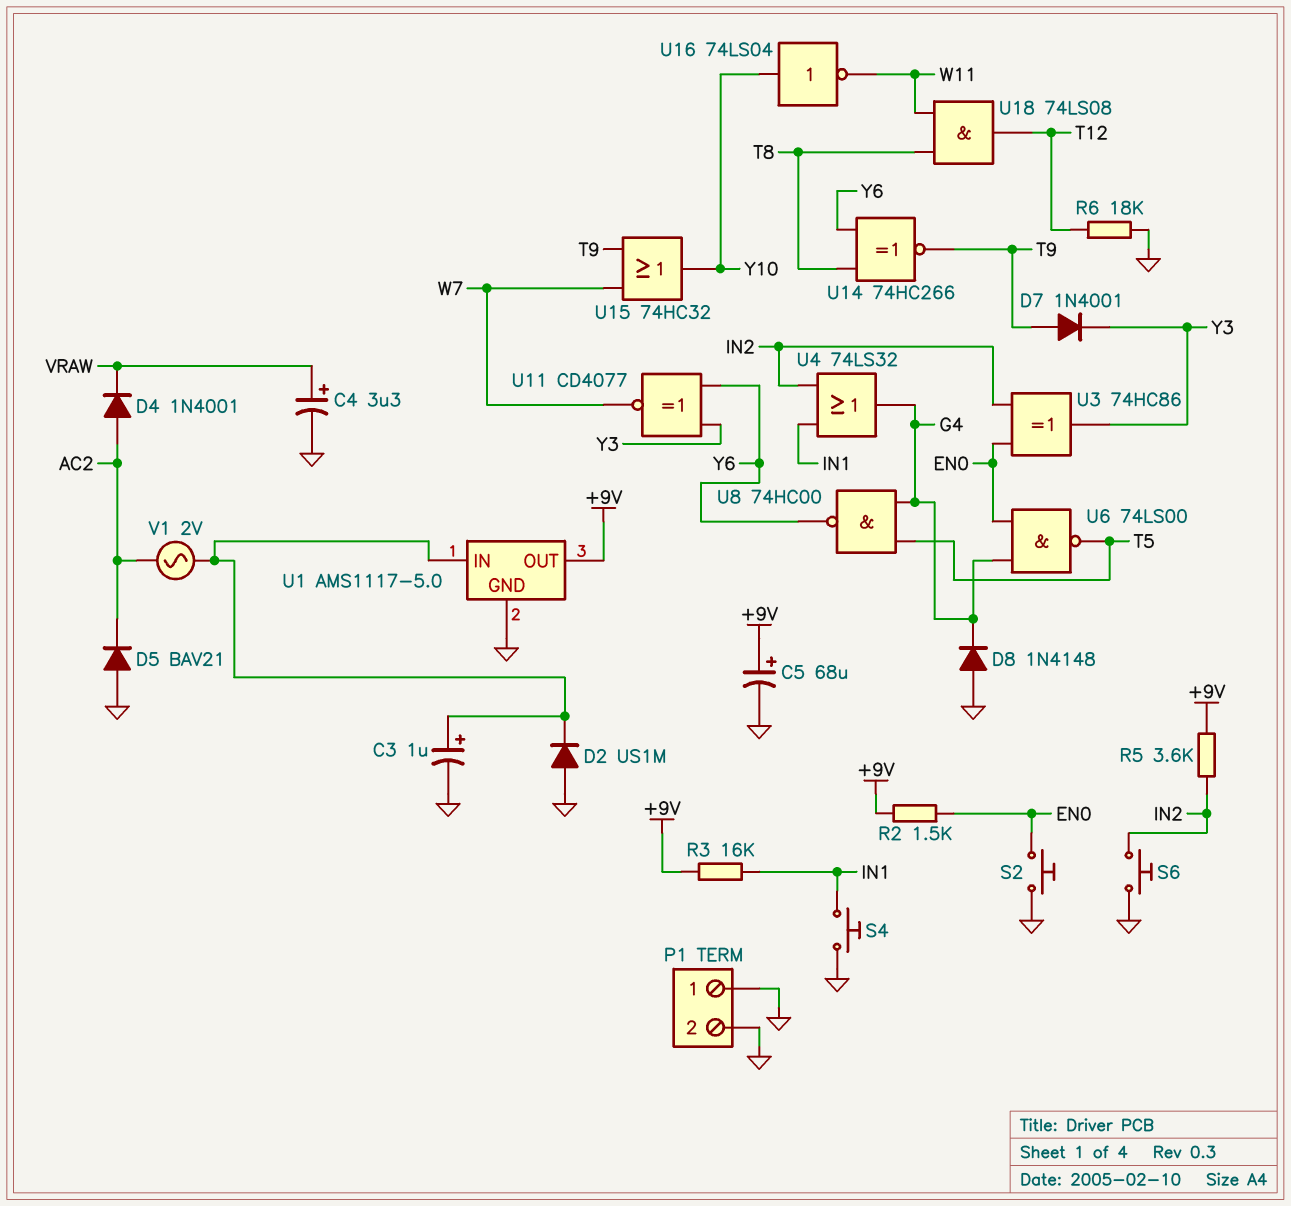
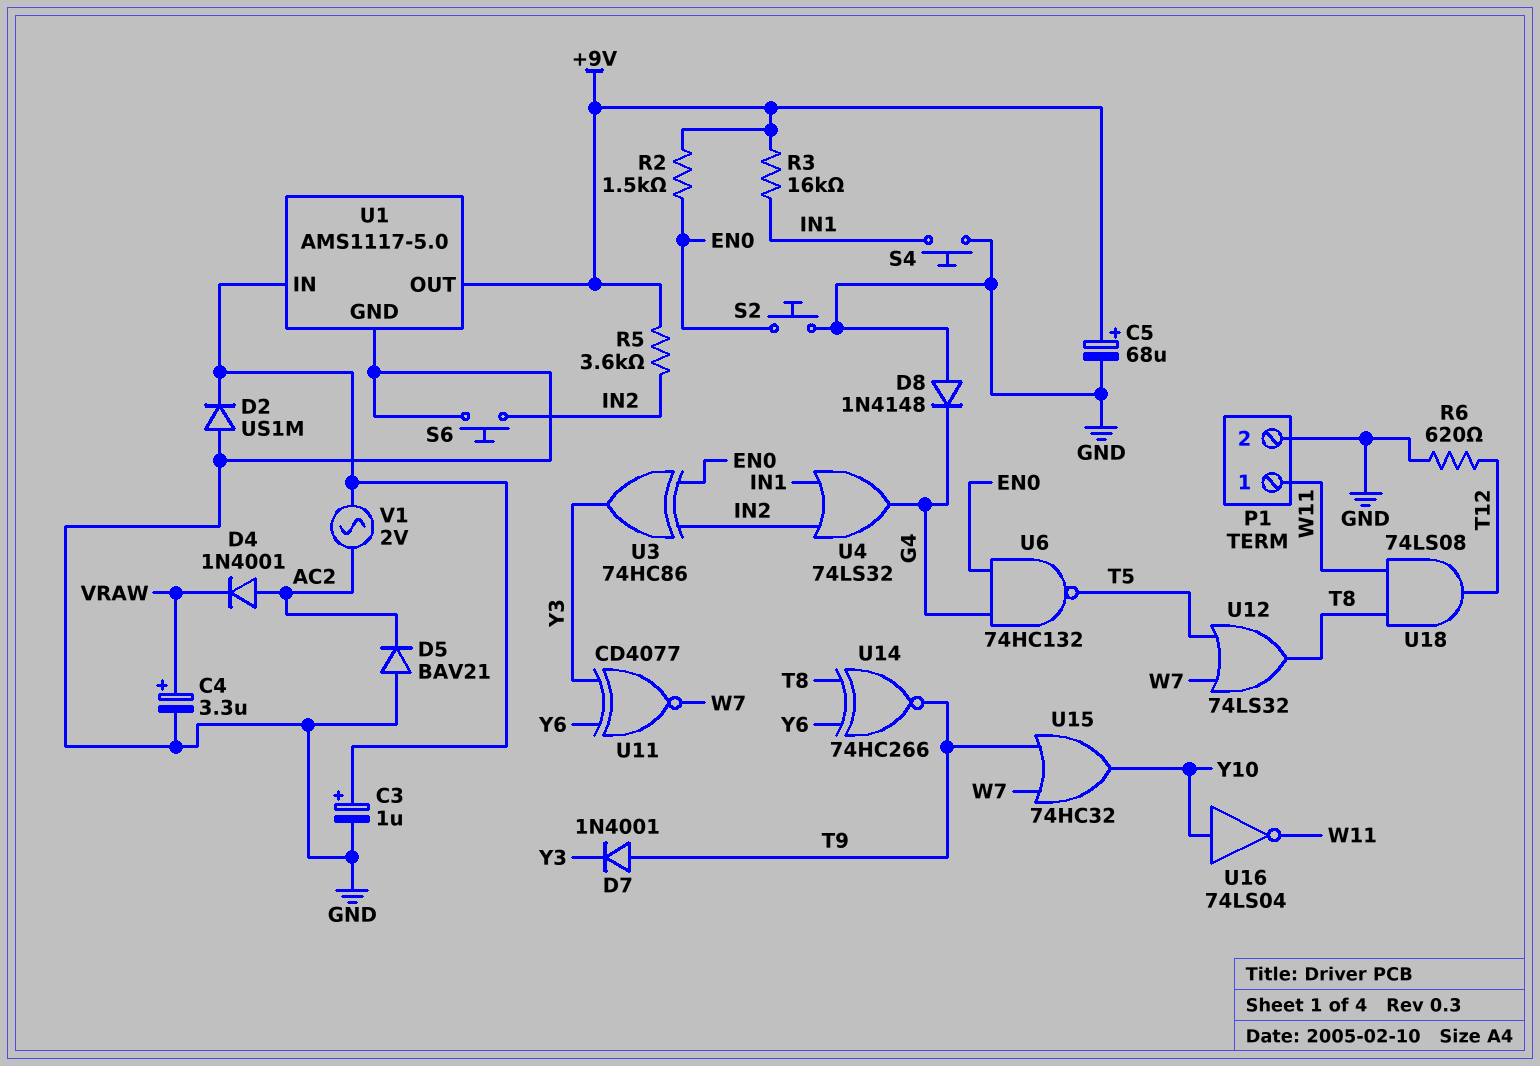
P1 pin 1: GND -> W11
R6: 18k (GND, T12) -> 620 (GND, T12)
U6: NAND 74LS00 (in EN0, in G4, out T5) -> NAND 74HC132 (in EN0, in G4, out T5)
U8: NAND 74HC00 (in G4, in T5, out Y6) -> none
U12: none -> OR 74LS32 (in T5, in W7, out T8)

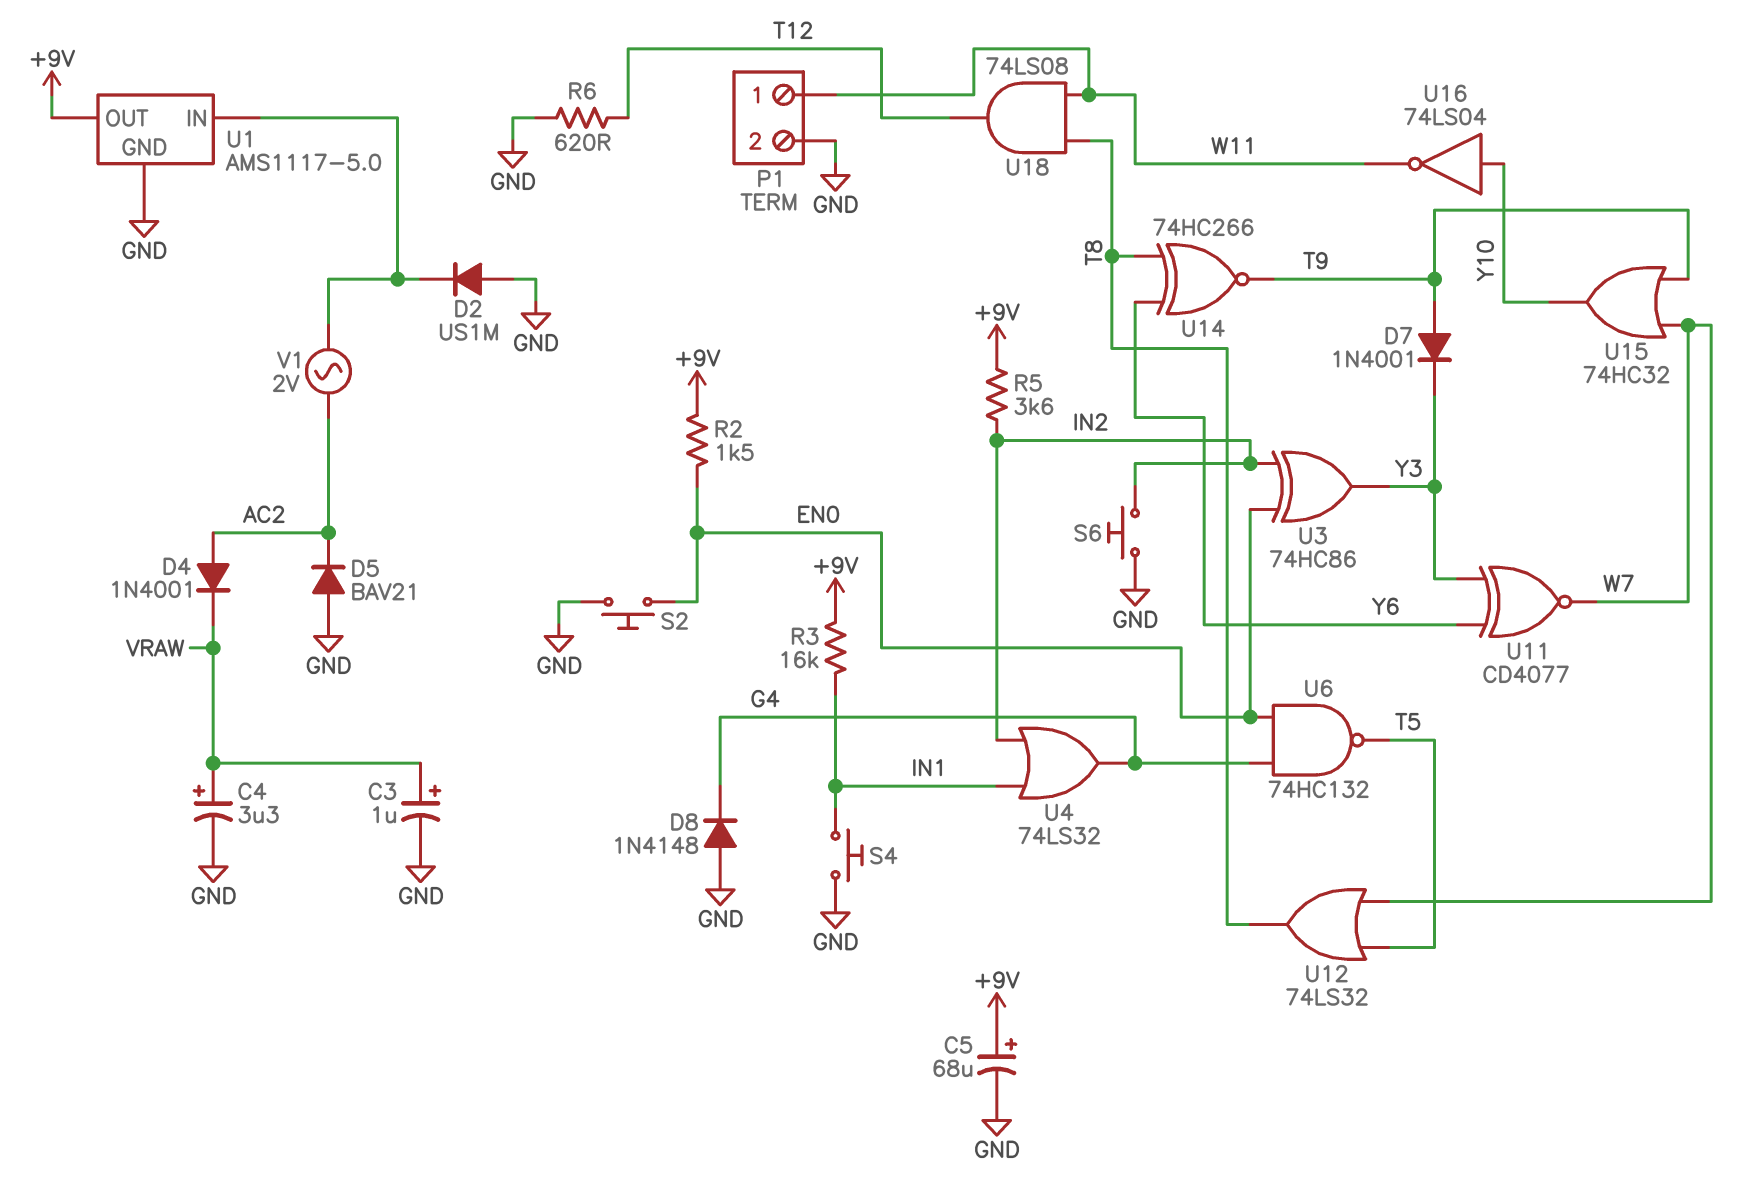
C3: 1uF (plus U1/IN, minus GND) -> 1uF (plus VRAW, minus GND)

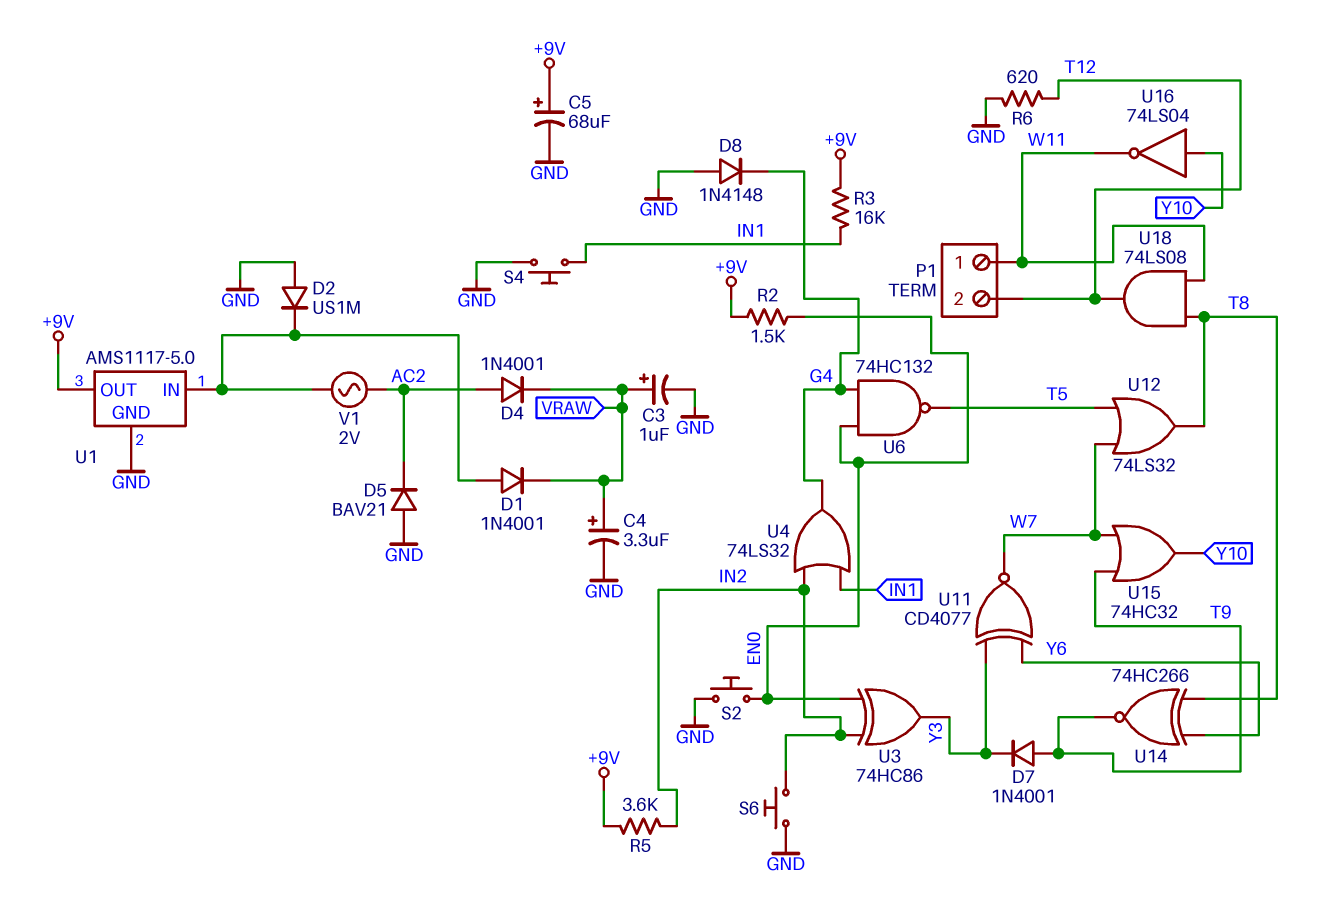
D1: none -> diode 1N4001 (A U1/IN, K VRAW)
P1 pin 2: GND -> T12

